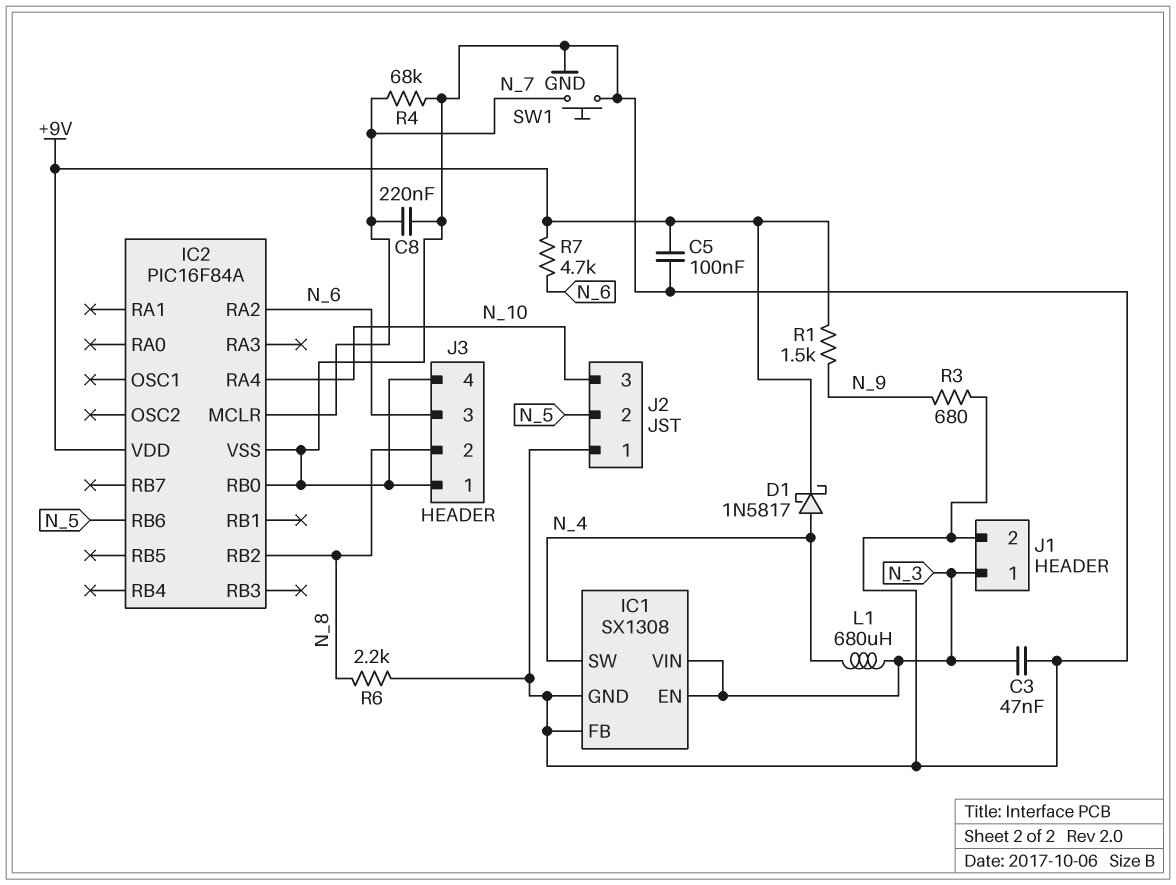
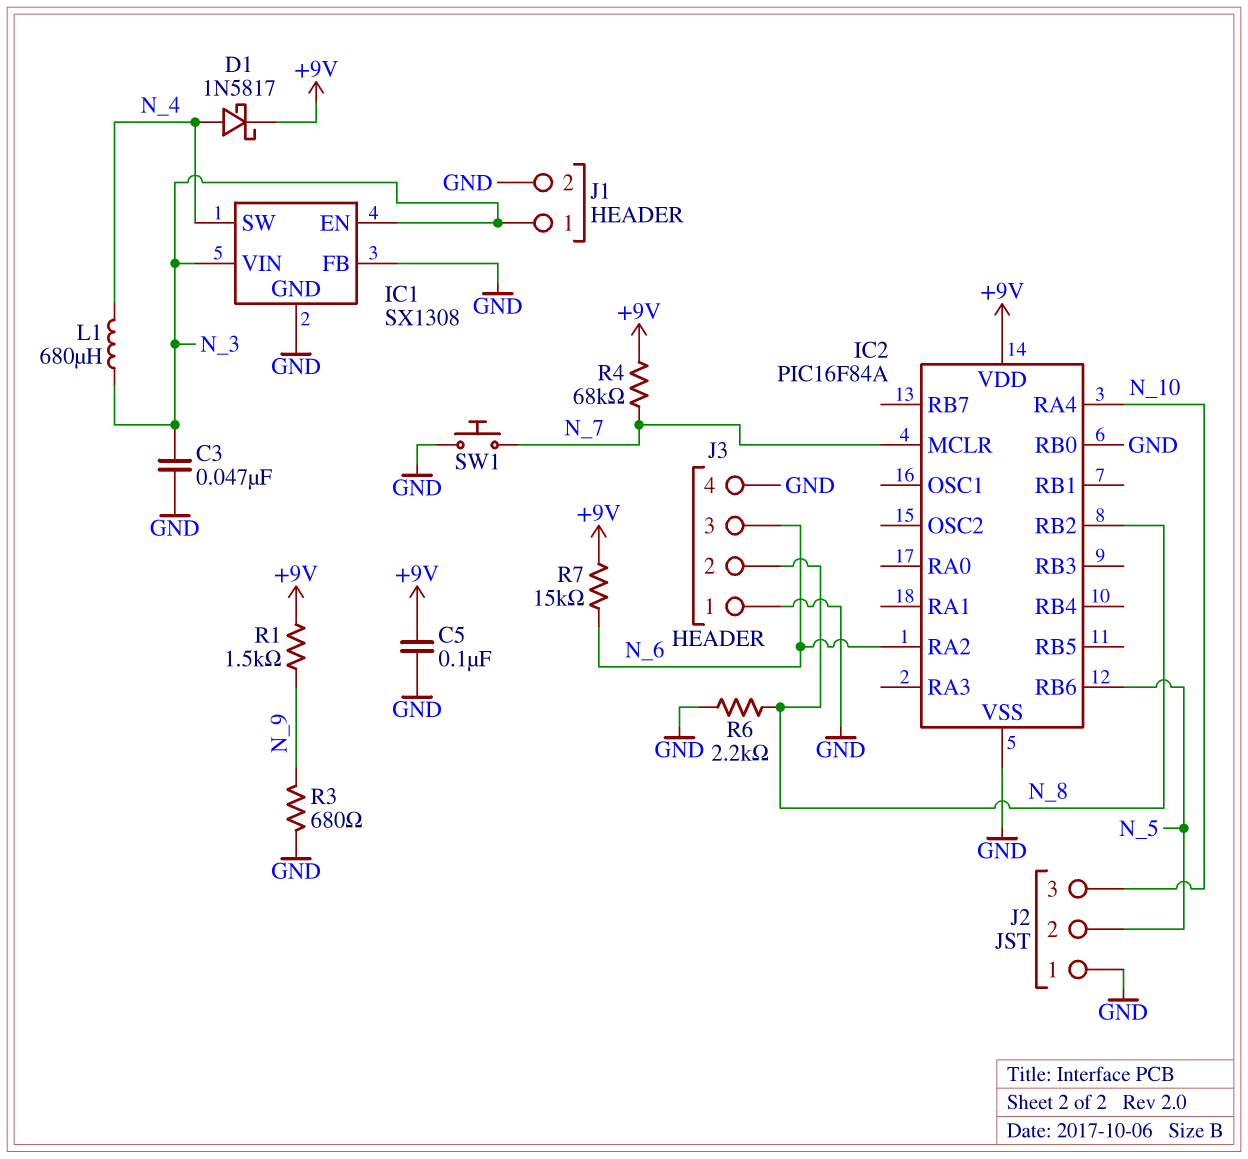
C8: 220nF (GND, N_7) -> none
R4: 68k (GND, N_7) -> 68k (+9V, N_7)
R7: 4.7k (+9V, N_6) -> 15k (+9V, N_6)

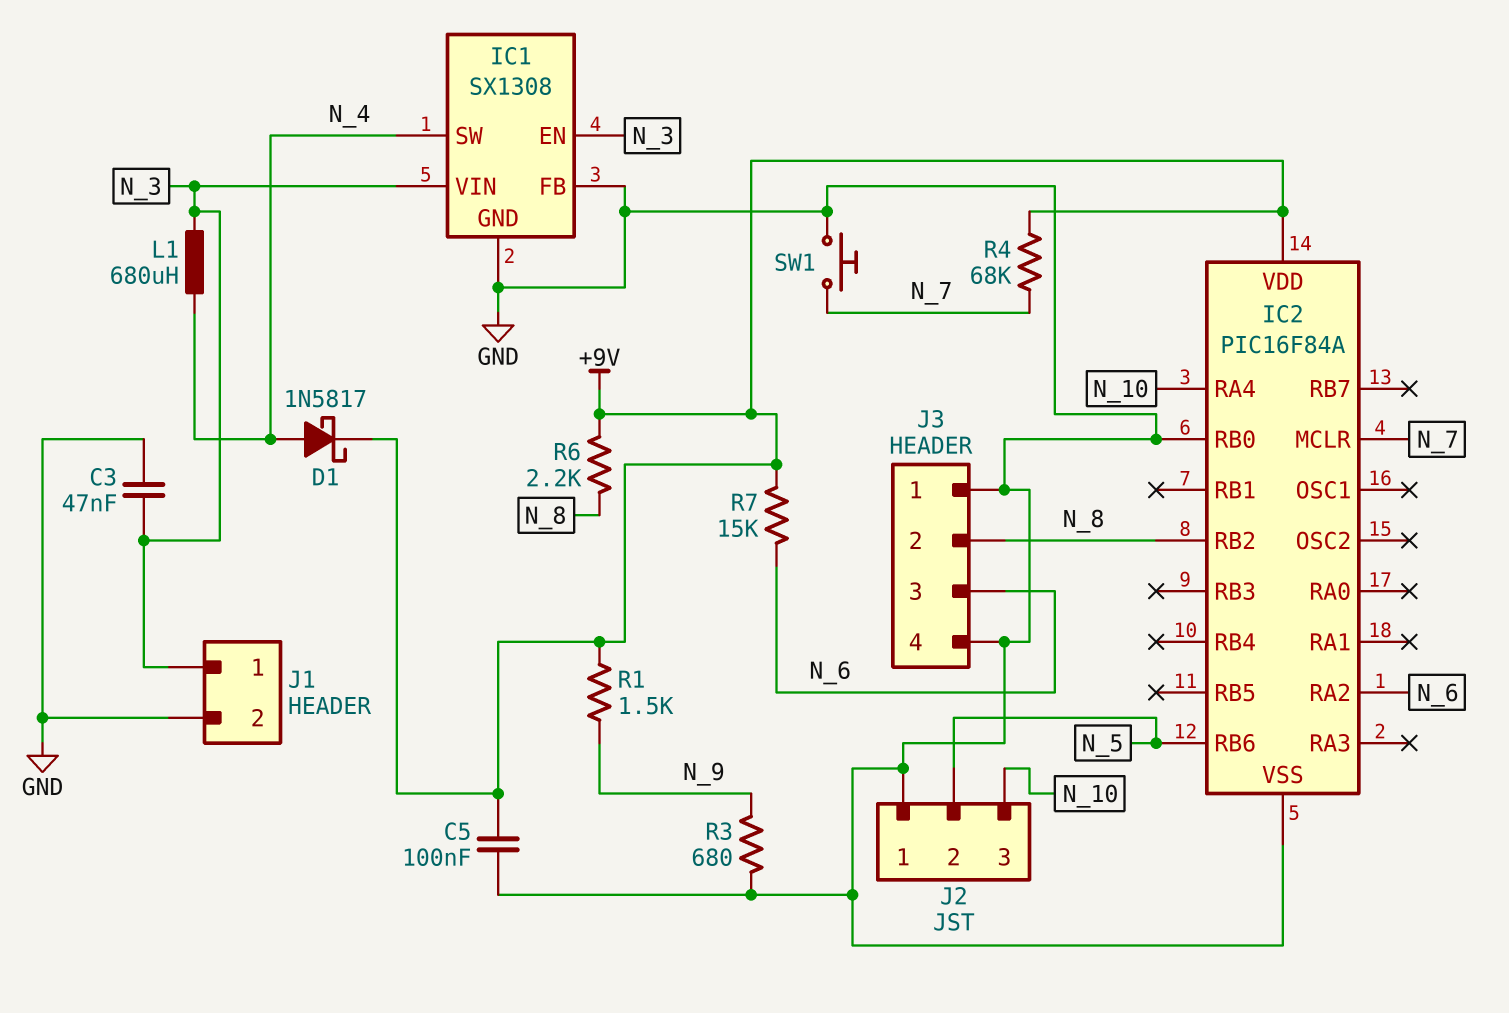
R6: 2.2k (GND, N_8) -> 2.2k (+9V, N_8)

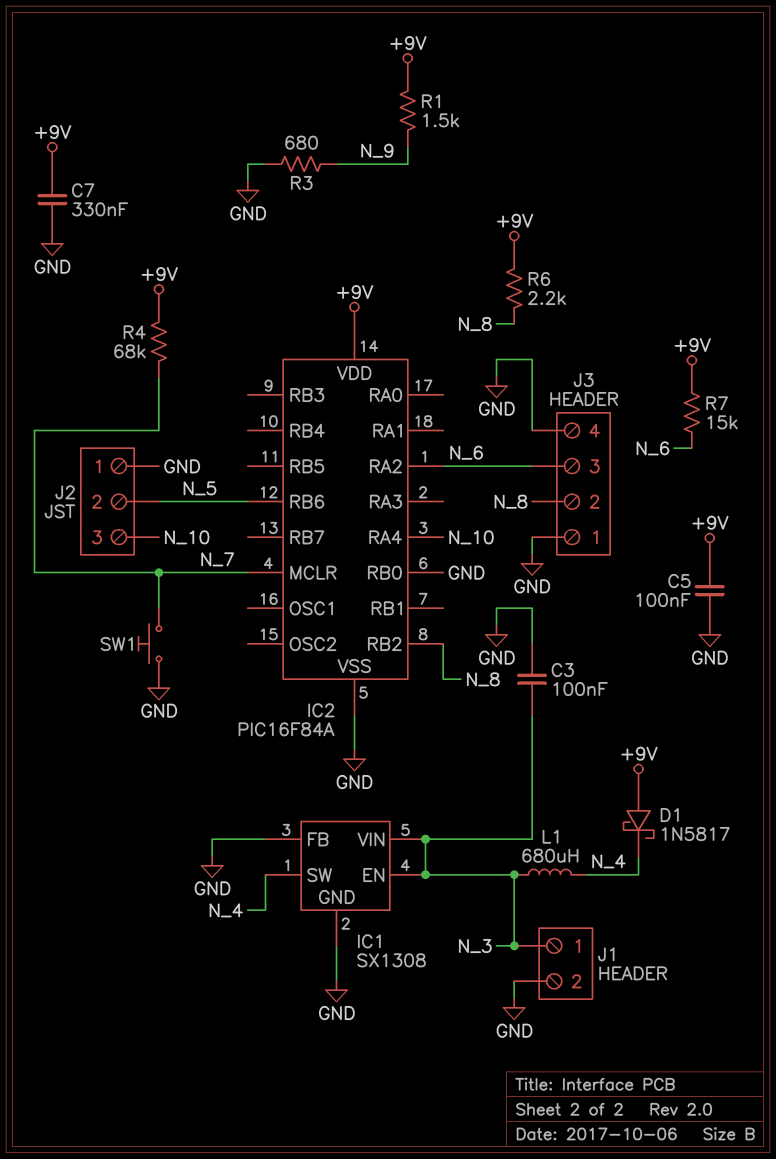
C3: 47nF (GND, N_3) -> 100nF (GND, N_3)
C7: none -> 330nF (+9V, GND)
D1: schottky 1N5817 (A N_4, K +9V) -> schottky 1N5817 (A +9V, K N_4)

